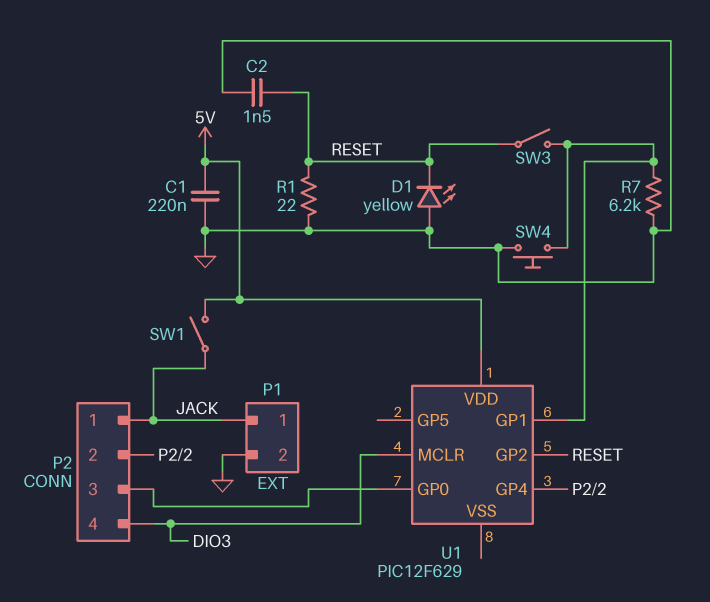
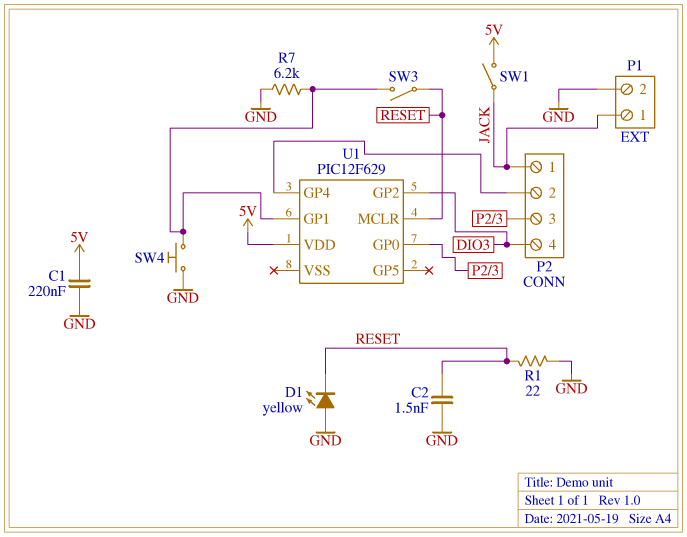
U1 pin GP2: RESET -> DIO3
U1 pin MCLR: DIO3 -> RESET

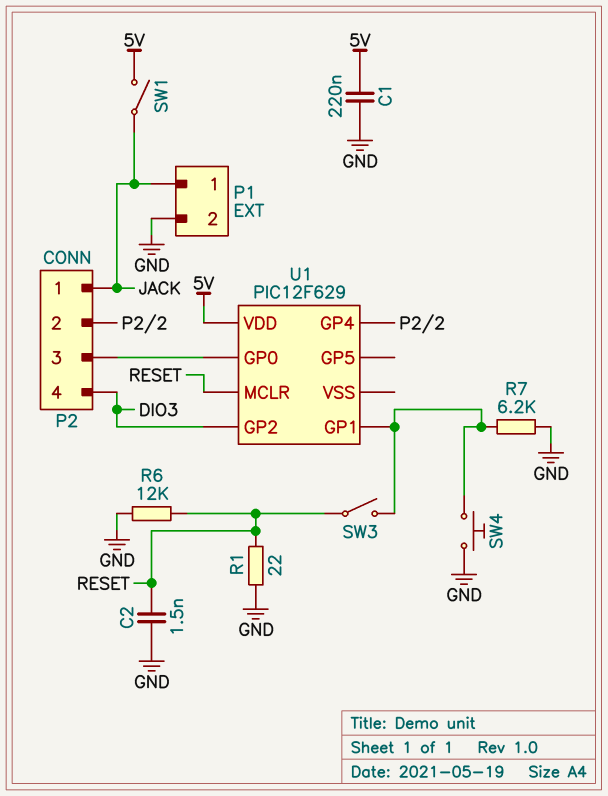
D1: LED yellow (A GND, K RESET) -> none
R6: none -> 12k (GND, RESET)

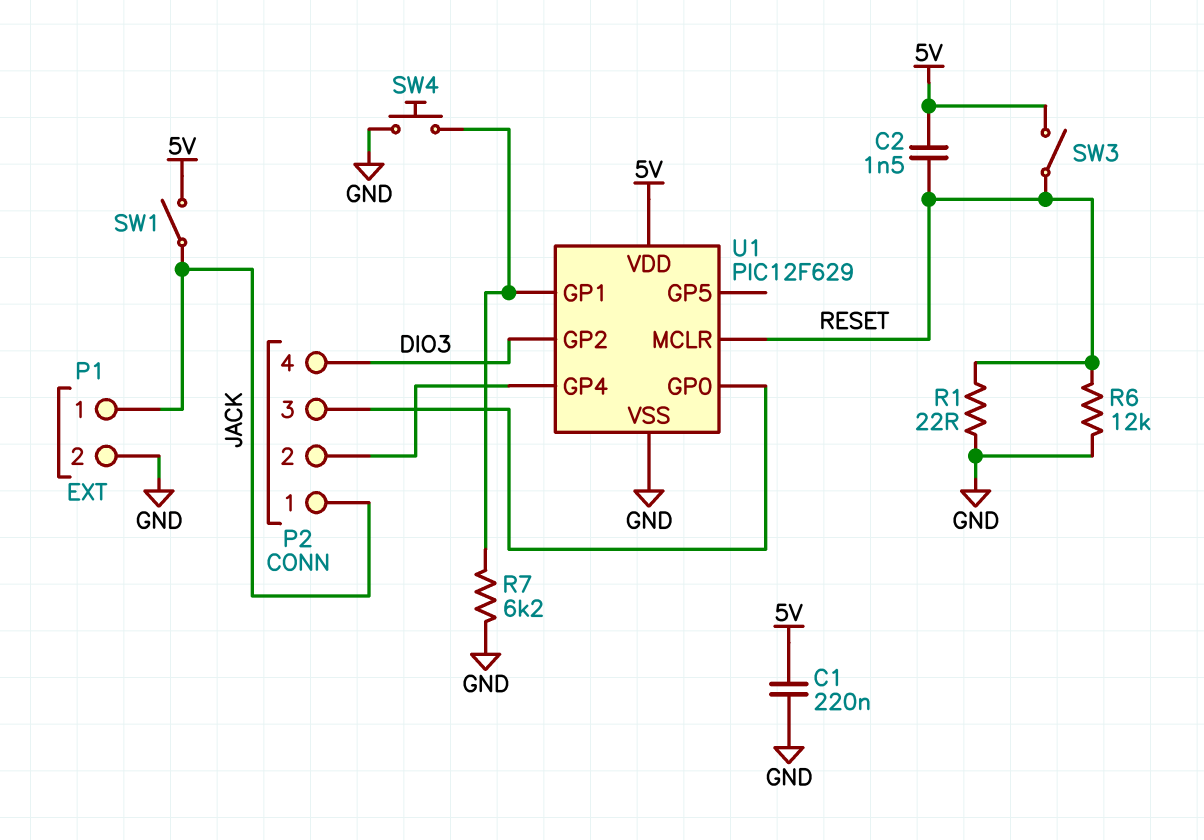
C2: 1.5nF (GND, RESET) -> 1.5nF (5V, RESET)
SW3: switch (RESET, U1/GP1) -> switch (5V, RESET)
U1 pin VSS: none -> GND

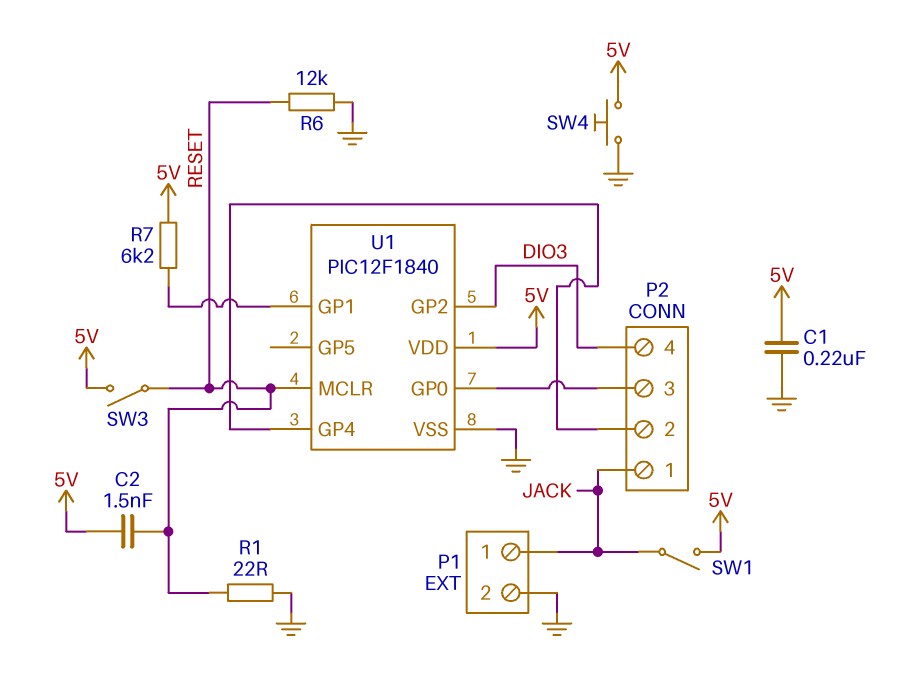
R7: 6.2k (GND, U1/GP1) -> 6.2k (5V, U1/GP1)
SW4: button (GND, U1/GP1) -> button (5V, GND)
U1: PIC12F629 -> PIC12F1840

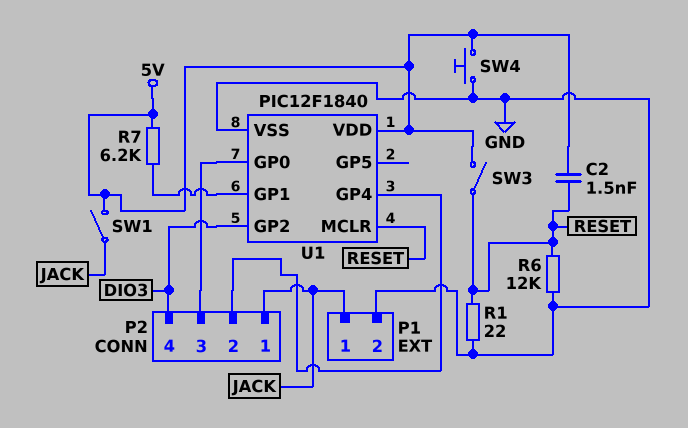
C1: 220nF (5V, GND) -> none

